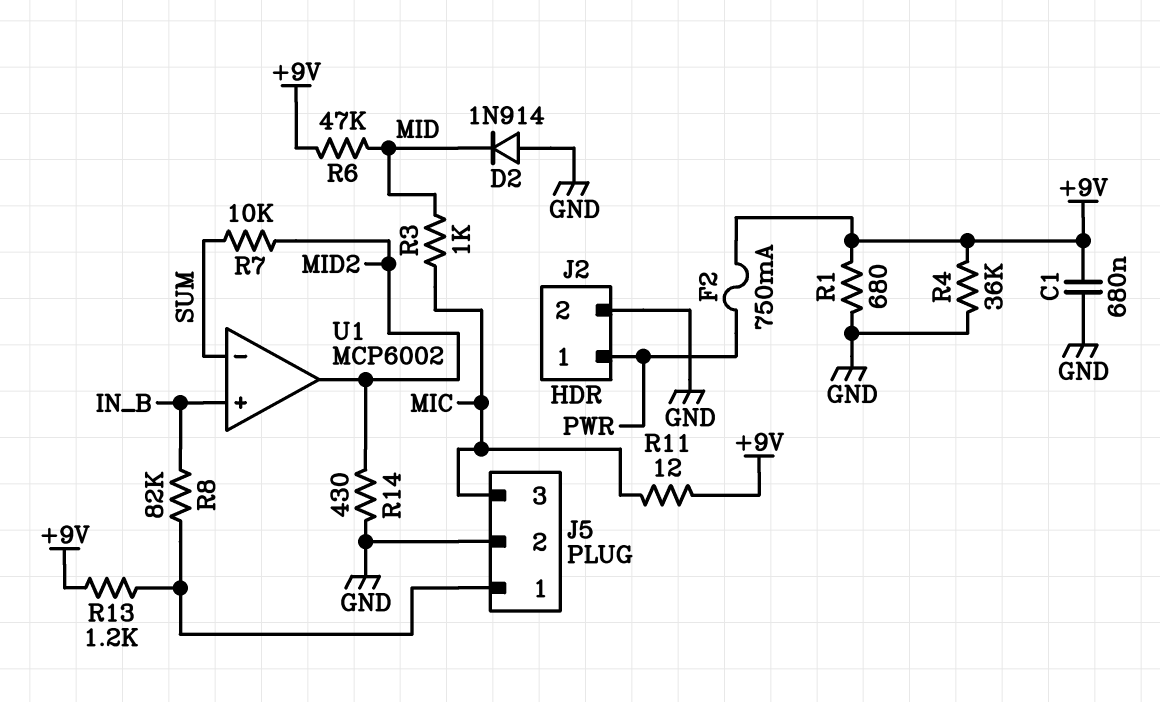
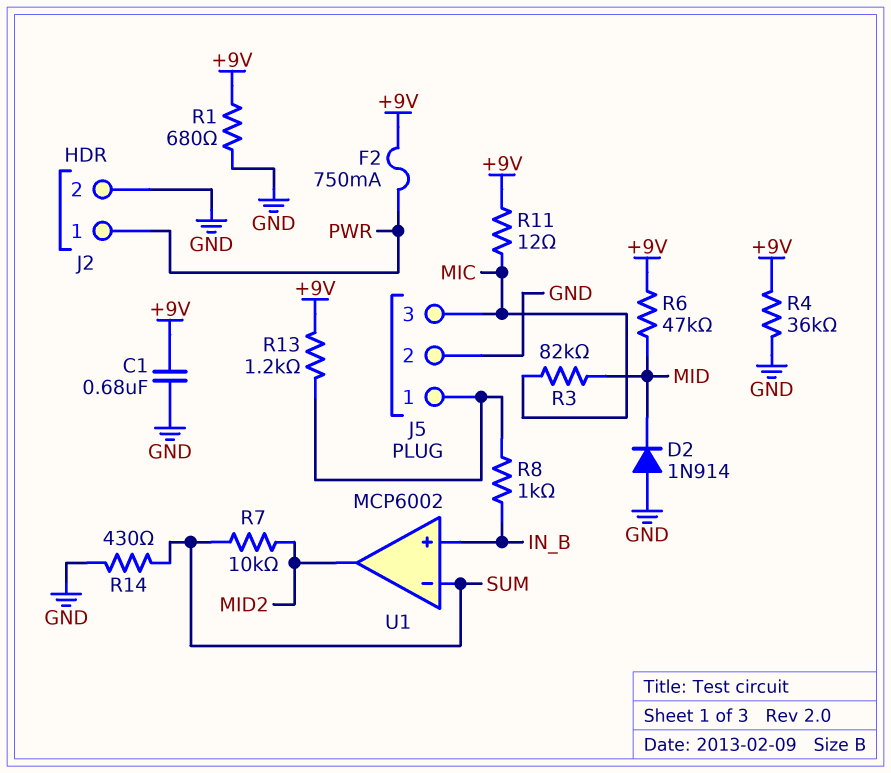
R3: 1k (MIC, MID) -> 82k (MIC, MID)
R8: 82k (IN_B, J5/1) -> 1k (IN_B, J5/1)
R14: 430 (GND, MID2) -> 430 (GND, SUM)

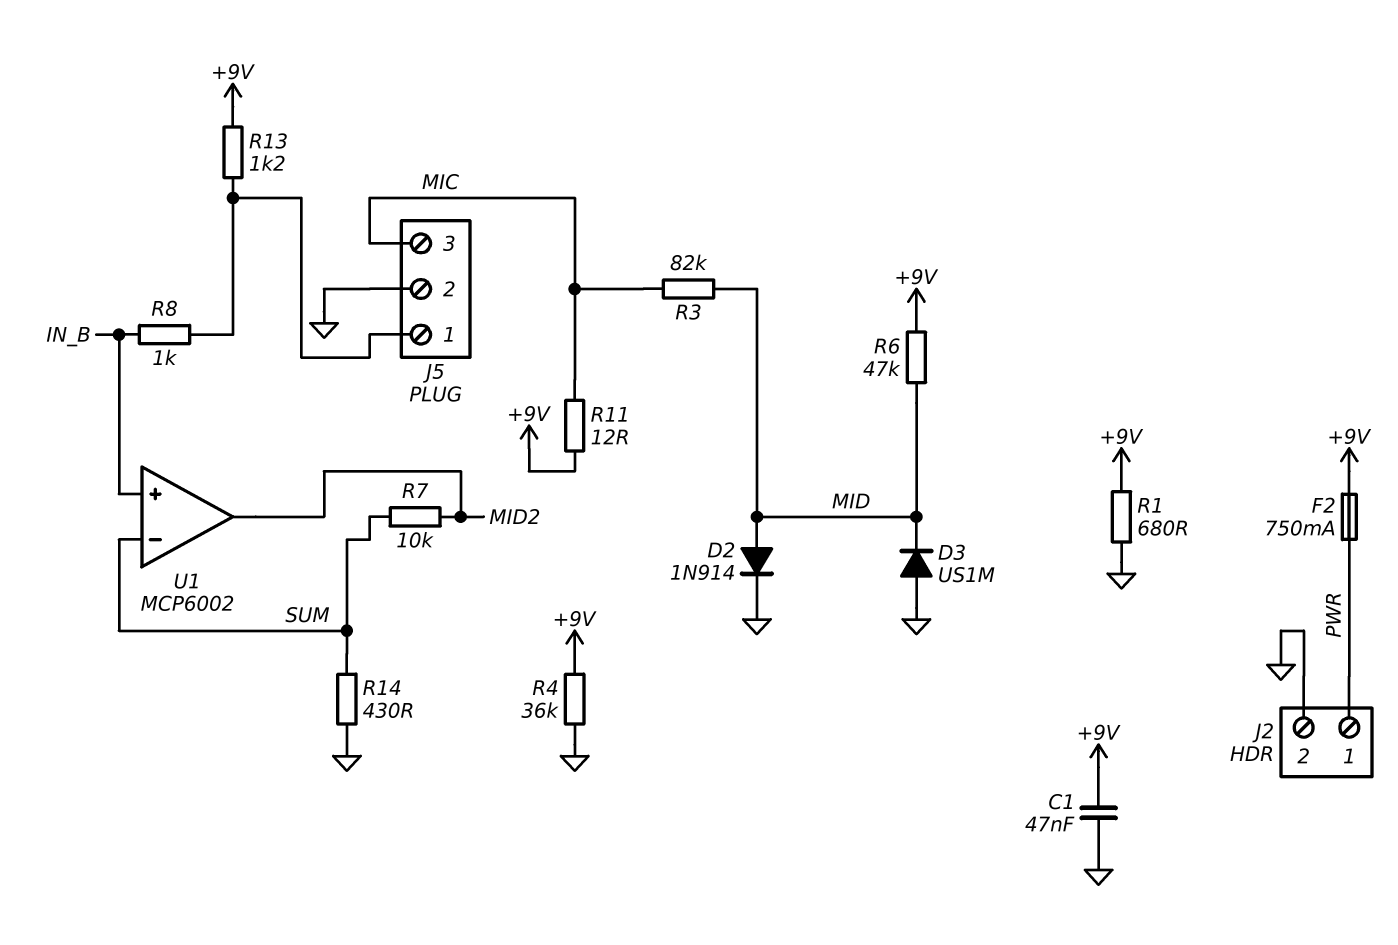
C1: 680nF (+9V, GND) -> 47nF (+9V, GND)
D2: diode 1N914 (A GND, K MID) -> diode 1N914 (A MID, K GND)
D3: none -> diode US1M (A GND, K MID)

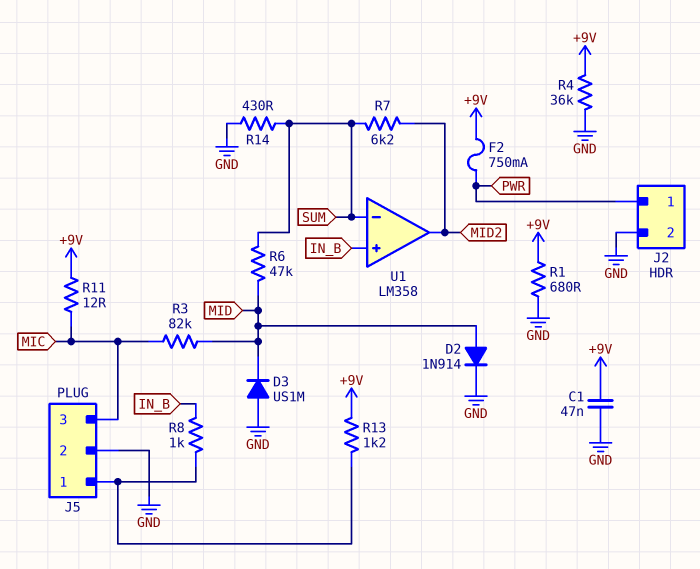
R6: 47k (+9V, MID) -> 47k (MID, SUM)
R7: 10k (MID2, SUM) -> 6.2k (MID2, SUM)
U1: MCP6002 -> LM358

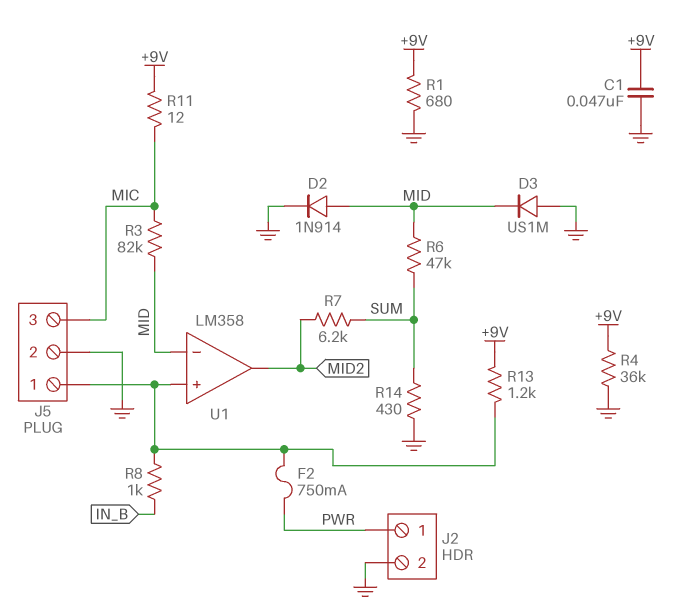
F2: 750mA (+9V, PWR) -> 750mA (J5/1, PWR)
U1 pin in+: IN_B -> J5/1
U1 pin in-: SUM -> MID

